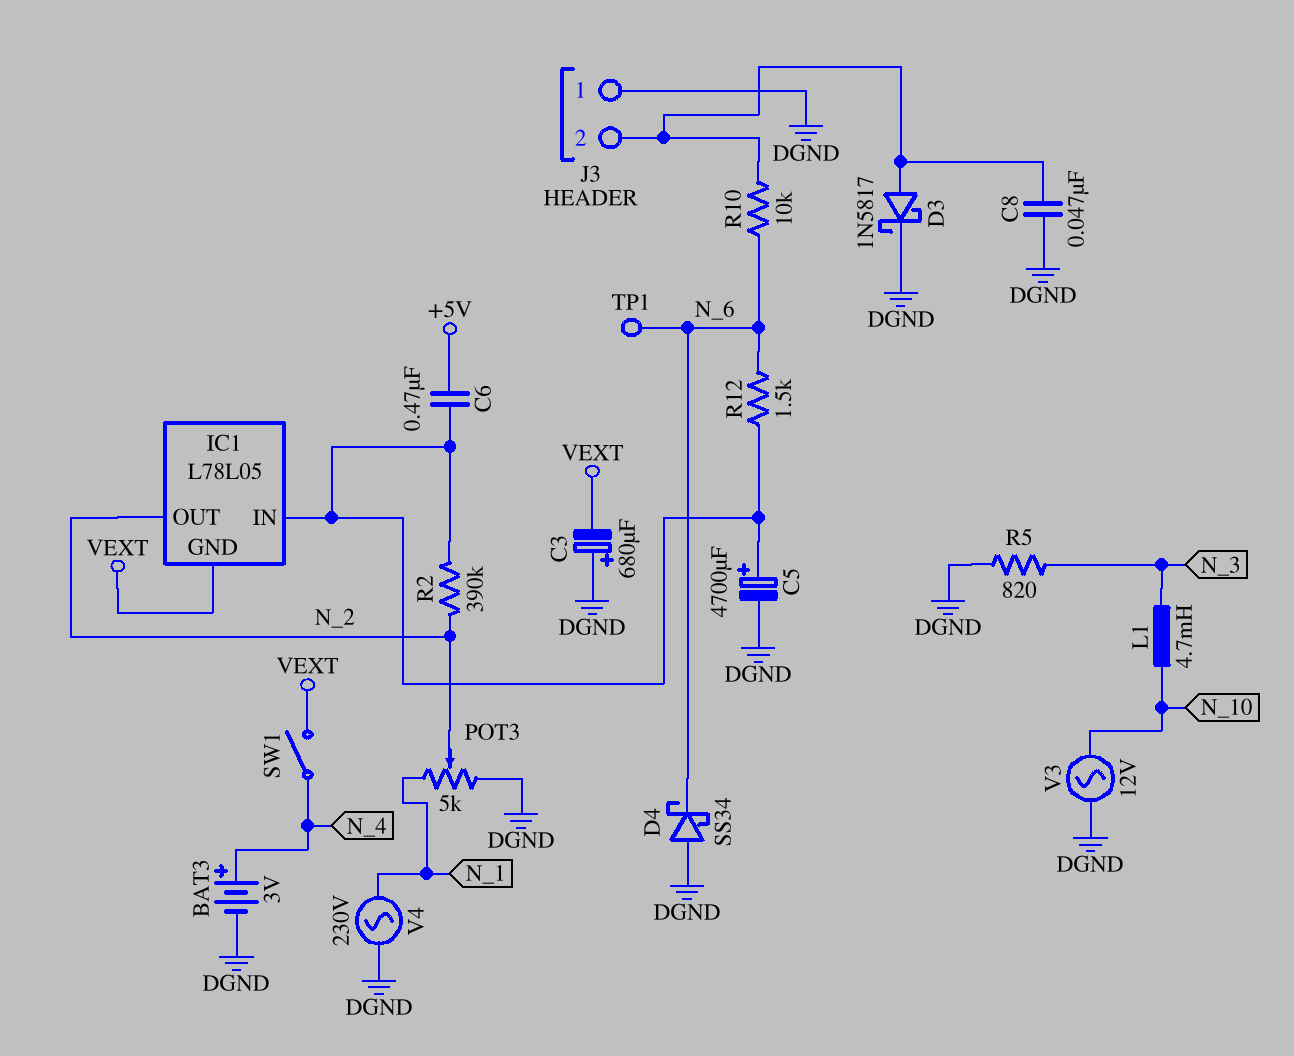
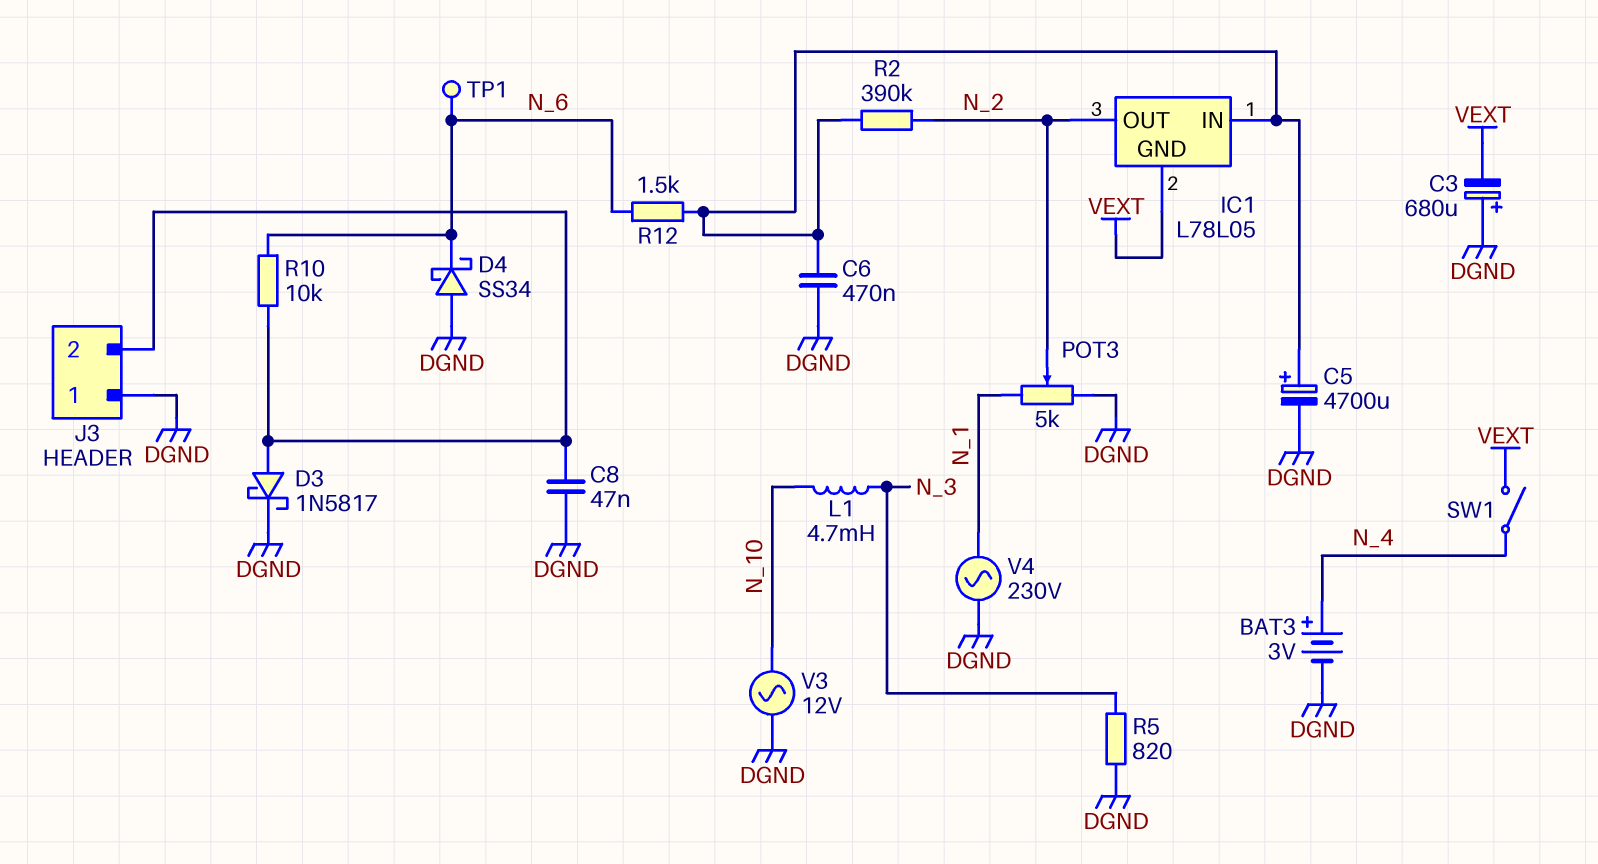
C6: 470nF (+5V, IC1/IN) -> 470nF (DGND, IC1/IN)

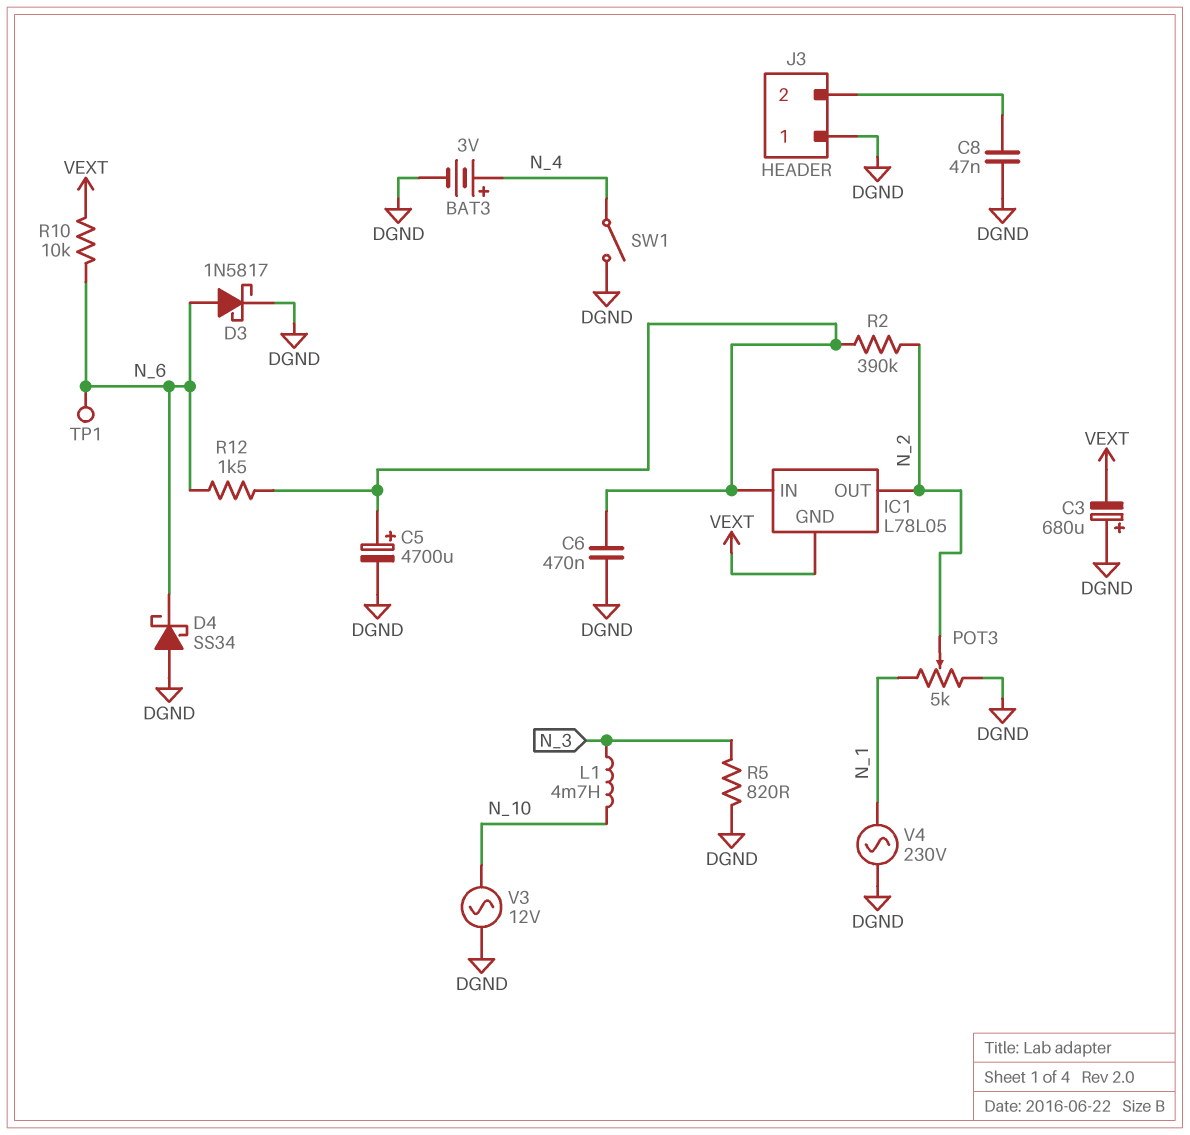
D3: schottky 1N5817 (A J3/2, K DGND) -> schottky 1N5817 (A N_6, K DGND)
R10: 10k (J3/2, N_6) -> 10k (N_6, VEXT)
SW1: switch (N_4, VEXT) -> switch (DGND, N_4)

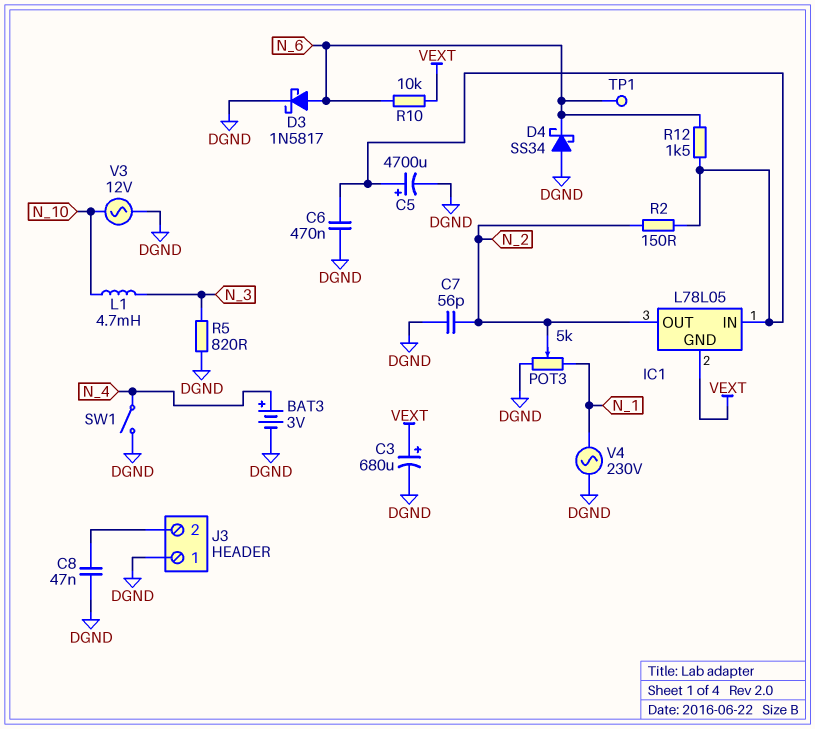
C3: 680uF (plus DGND, minus VEXT) -> 680uF (plus VEXT, minus DGND)
C7: none -> 56pF (DGND, N_2)
R2: 390k (IC1/IN, N_2) -> 150 (IC1/IN, N_2)

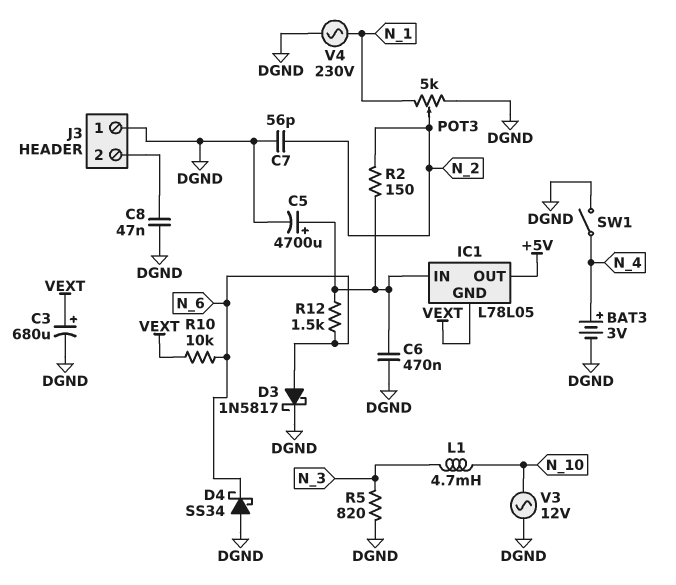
IC1 pin OUT: N_2 -> +5V
TP1: test point (N_6) -> none

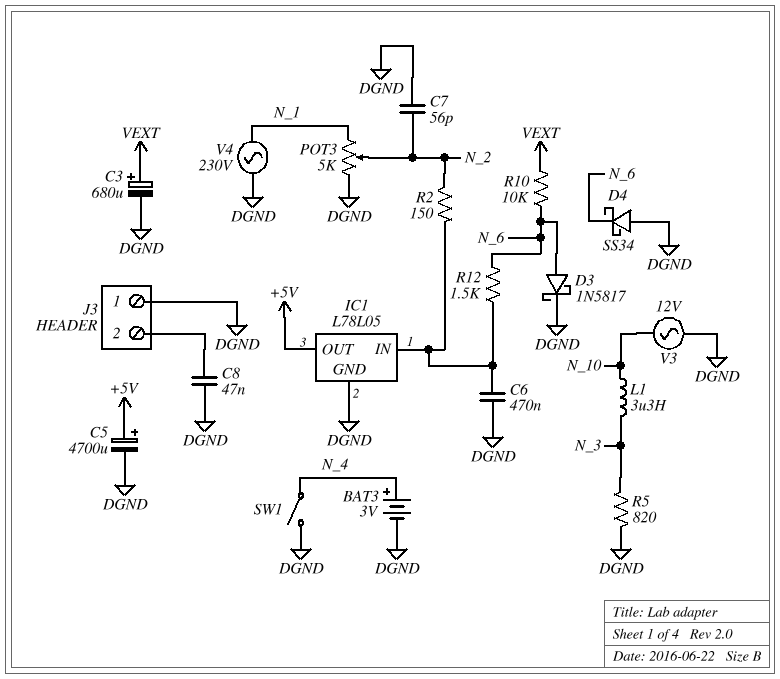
C5: 4700uF (plus IC1/IN, minus DGND) -> 4700uF (plus +5V, minus DGND)
IC1 pin GND: VEXT -> DGND
L1: 4.7mH (N_3, N_10) -> 3.3uH (N_3, N_10)

